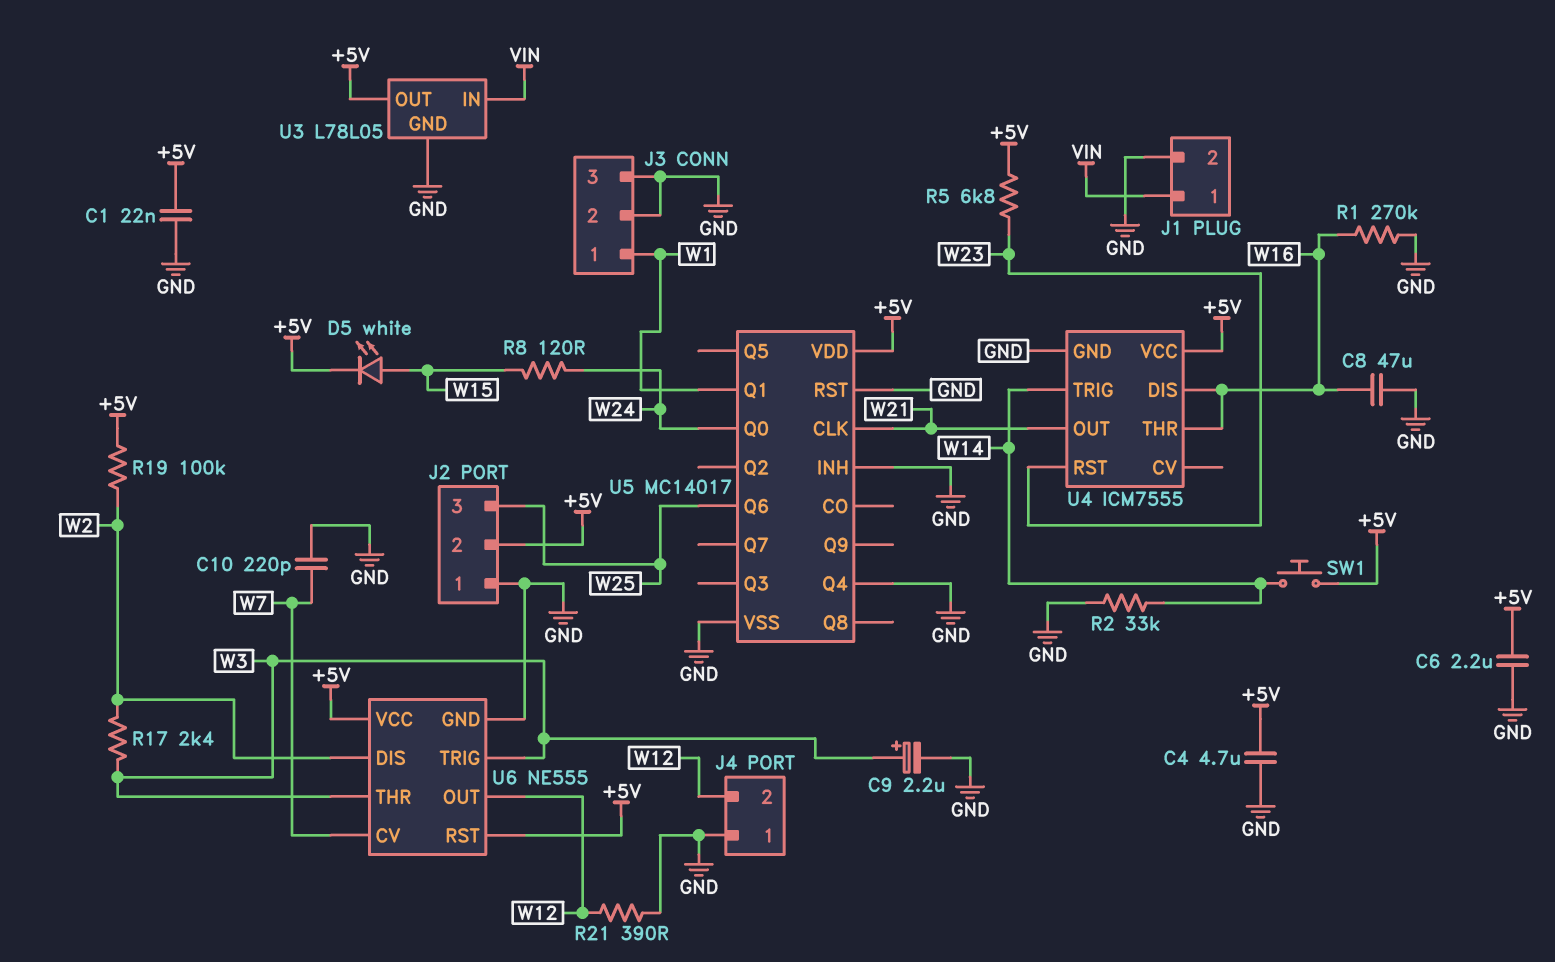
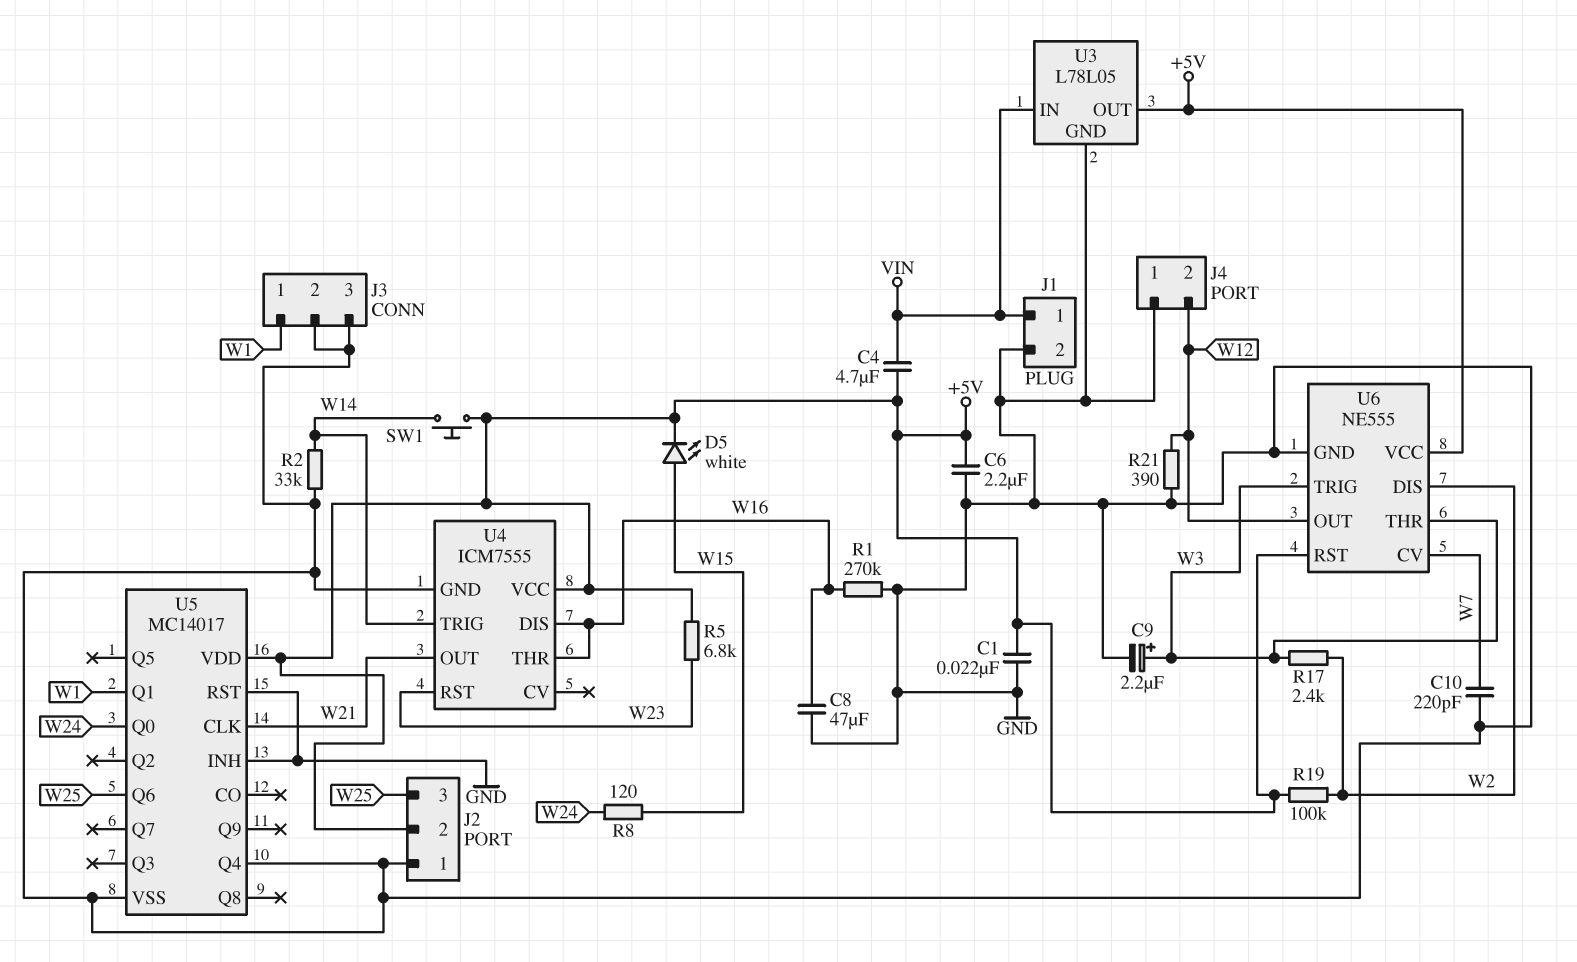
C4: 4.7uF (+5V, GND) -> 4.7uF (+5V, VIN)

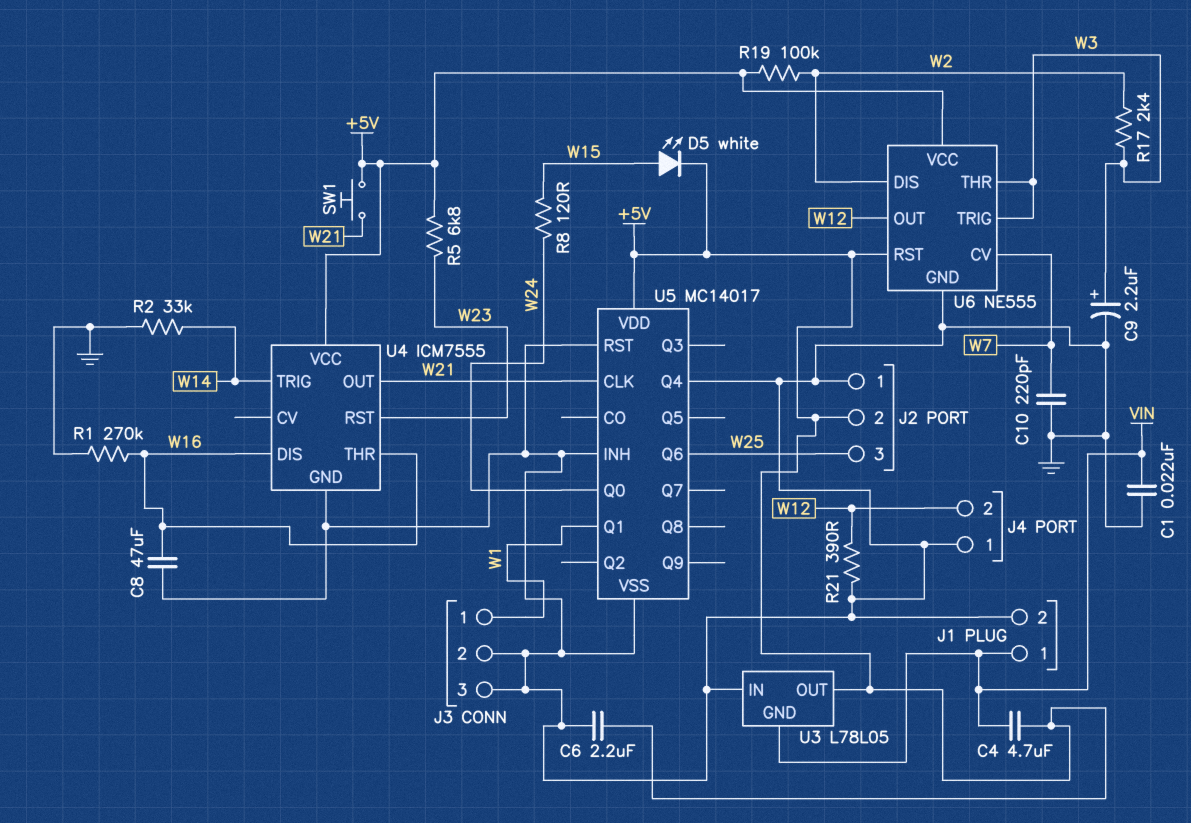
C1: 22nF (+5V, GND) -> 22nF (GND, VIN)
SW1: button (+5V, W14) -> button (+5V, W21)
U3 pin GND: GND -> VIN
U3 pin IN: VIN -> GND

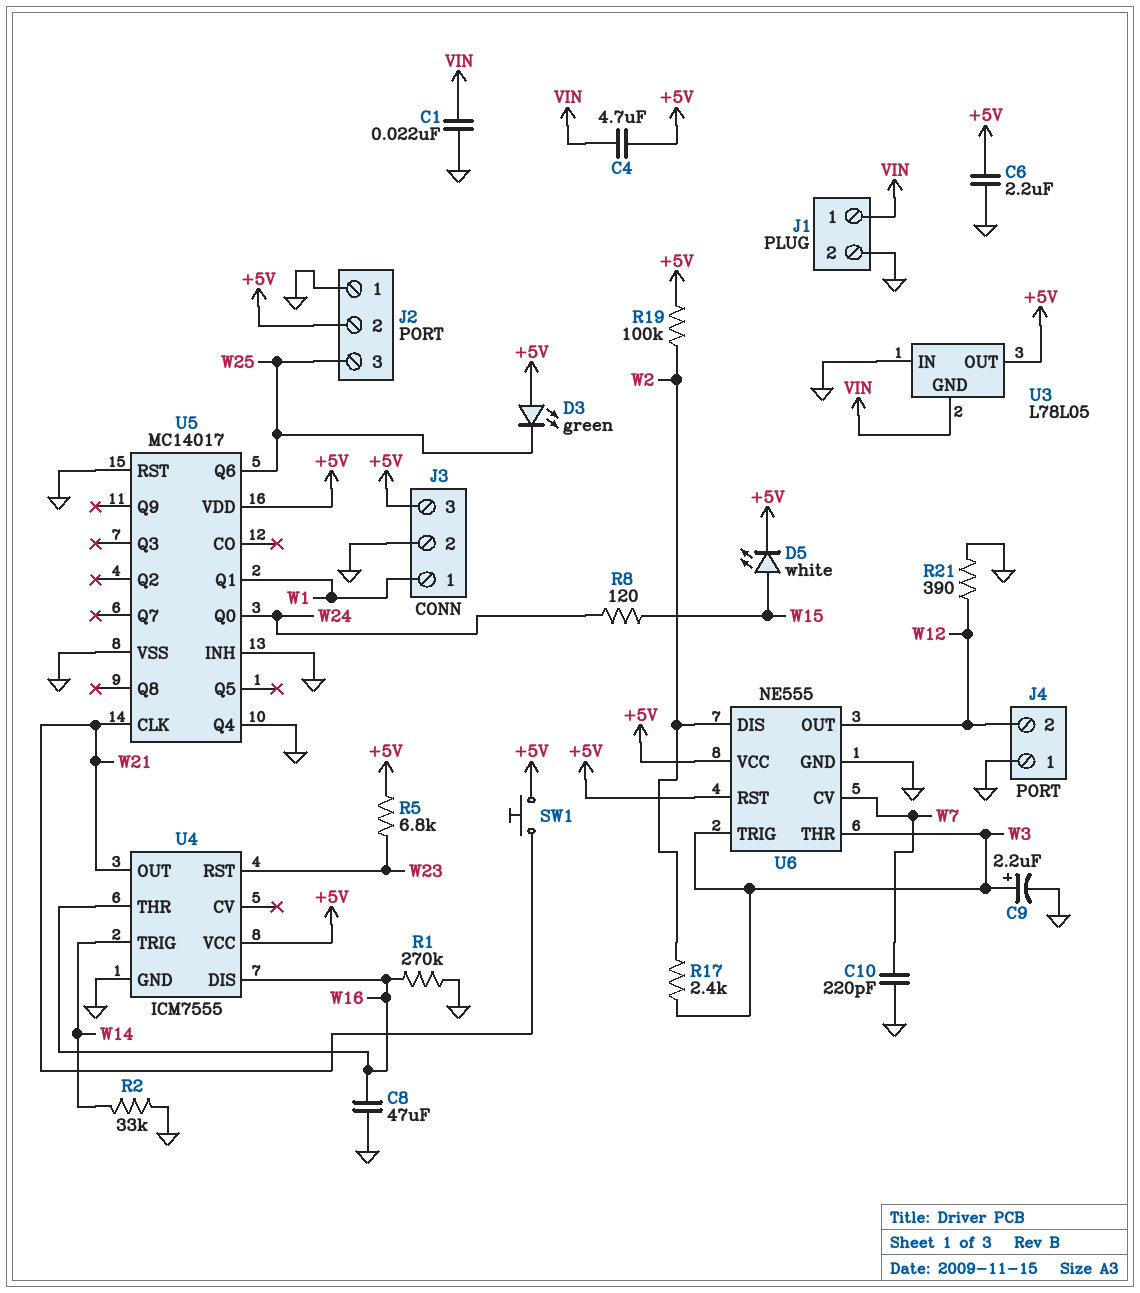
D3: none -> LED green (A +5V, K W25)
J3 pin 3: GND -> +5V

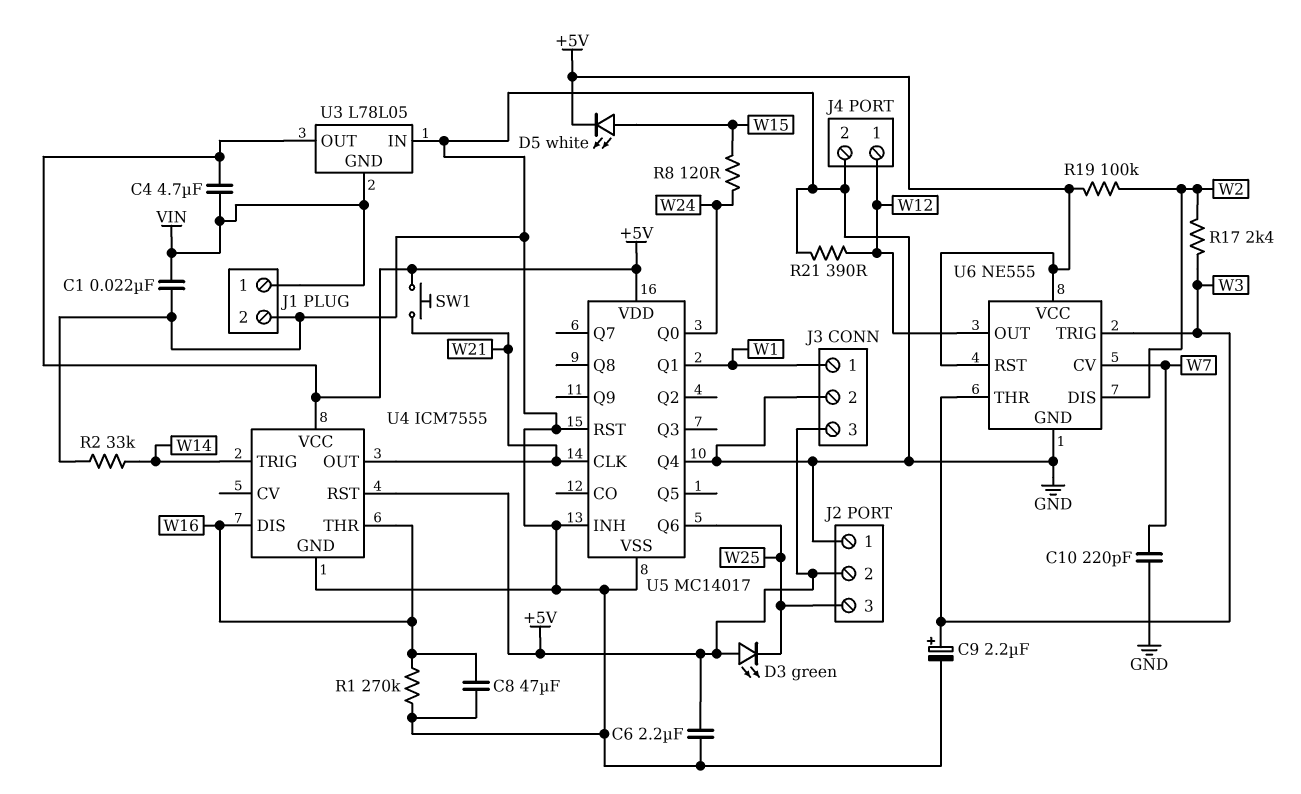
J4 pin 1: GND -> W12
J4 pin 2: W12 -> GND
R5: 6.8k (+5V, W23) -> none
U4 pin RST: W23 -> +5V

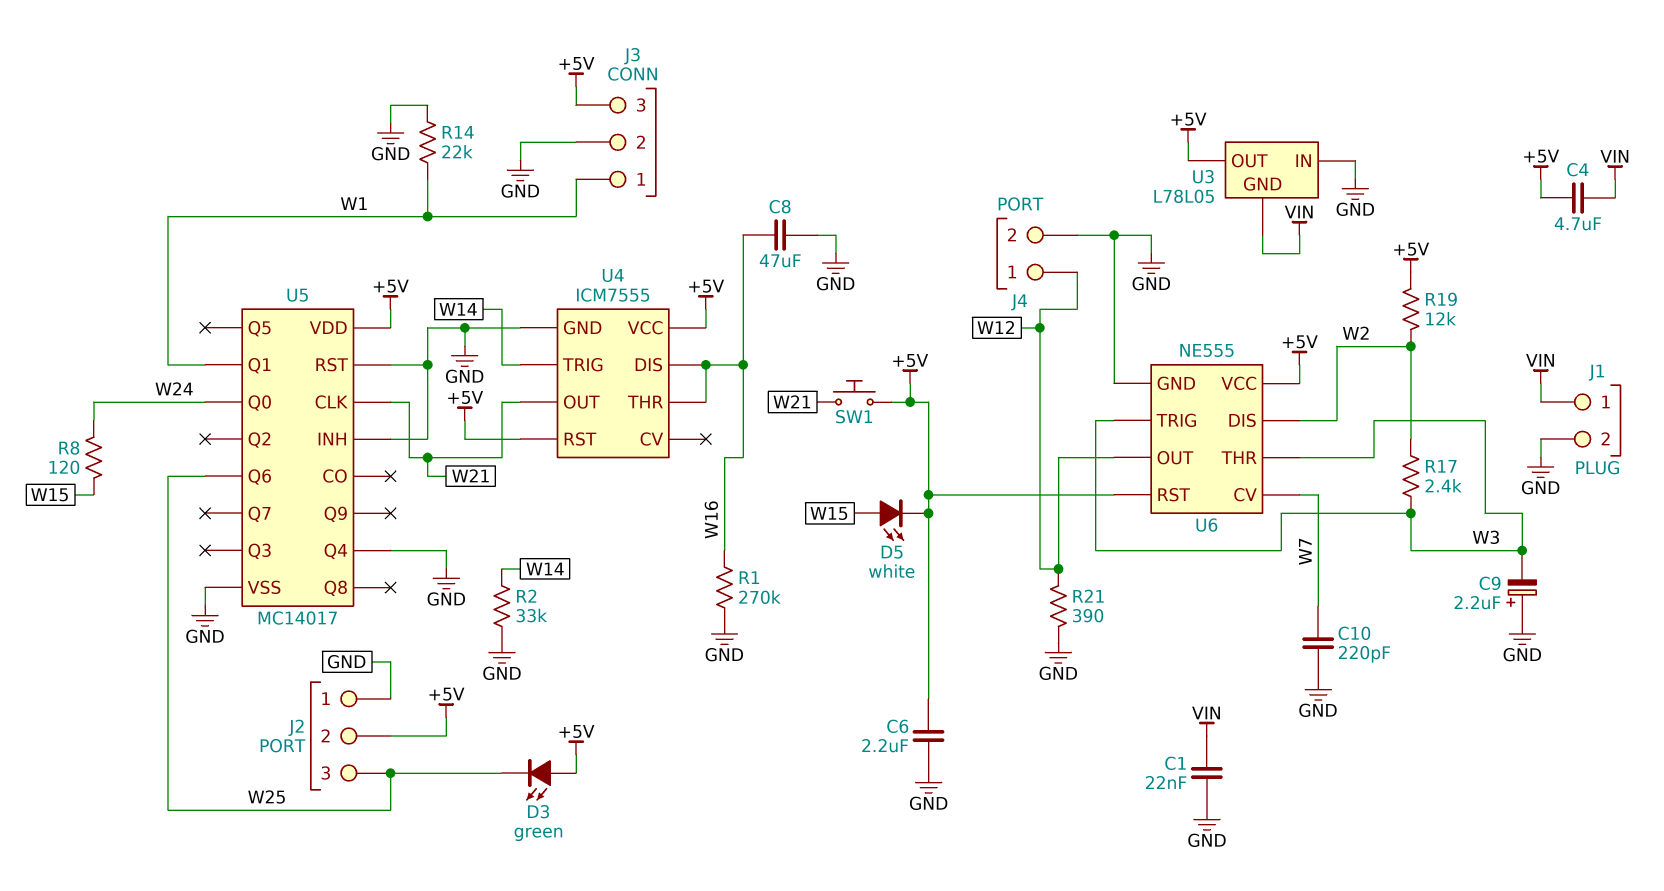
C9: 2.2uF (plus W3, minus GND) -> 2.2uF (plus GND, minus W3)
R14: none -> 22k (GND, W1)
R19: 100k (+5V, W2) -> 12k (+5V, W2)

